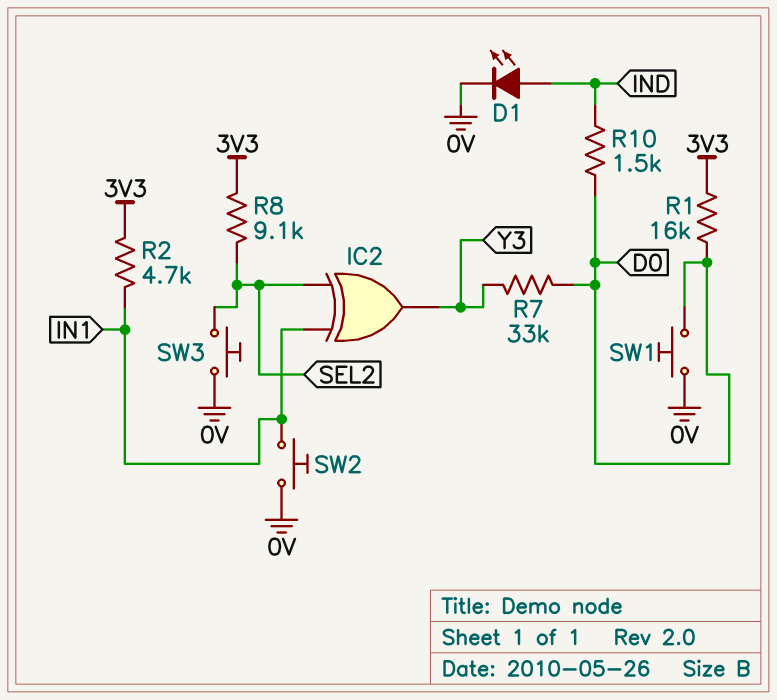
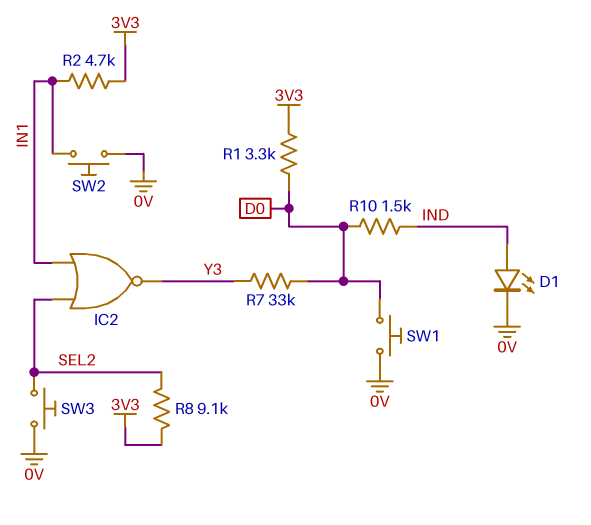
IC2: XOR (in IN1, in SEL2, out Y3) -> NOR (in IN1, in SEL2, out Y3)
R1: 16k (3V3, D0) -> 3.3k (3V3, D0)

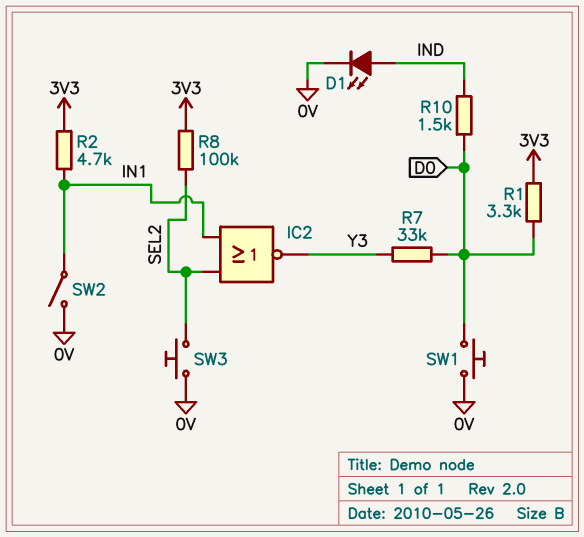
R8: 9.1k (3V3, SEL2) -> 100k (3V3, SEL2)
SW2: button (0V, IN1) -> switch (0V, IN1)

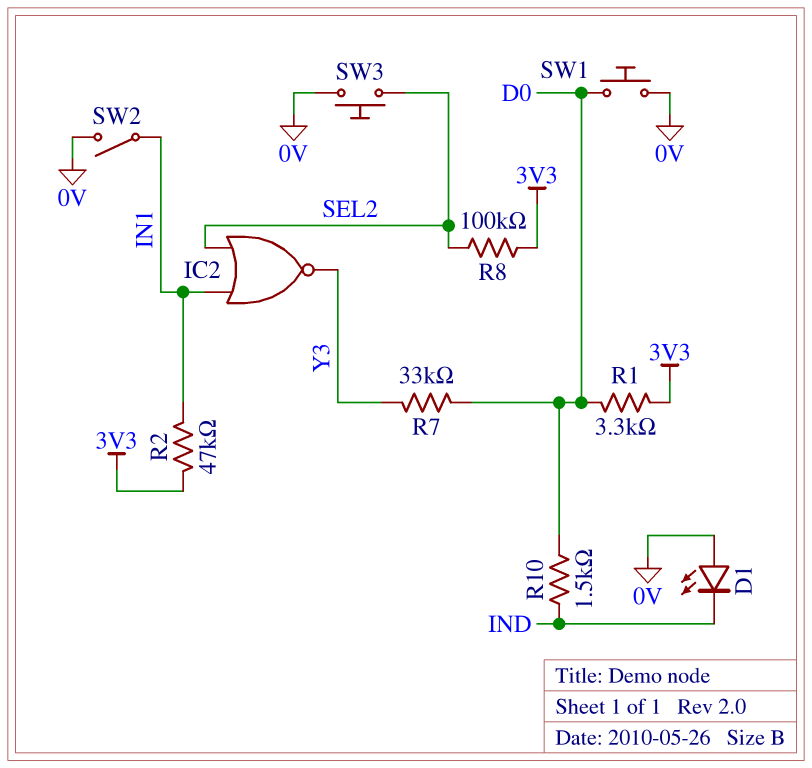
D1: LED (A IND, K 0V) -> LED (A 0V, K IND)
R2: 4.7k (3V3, IN1) -> 47k (3V3, IN1)

